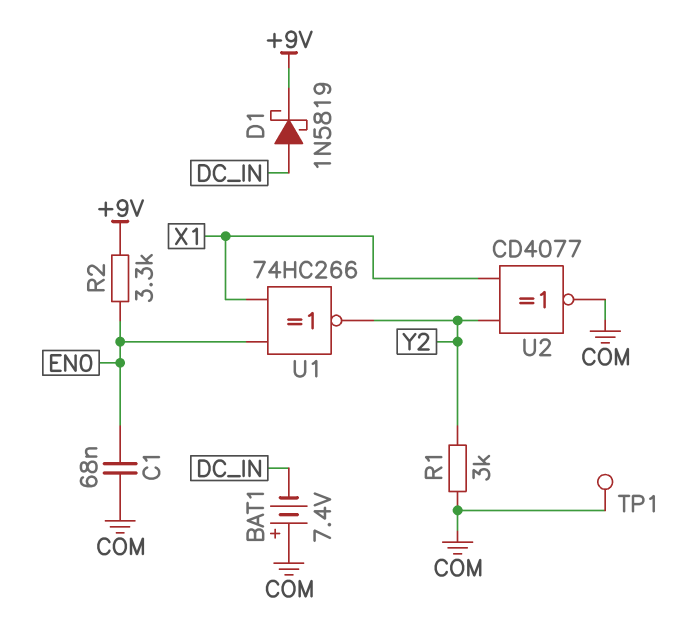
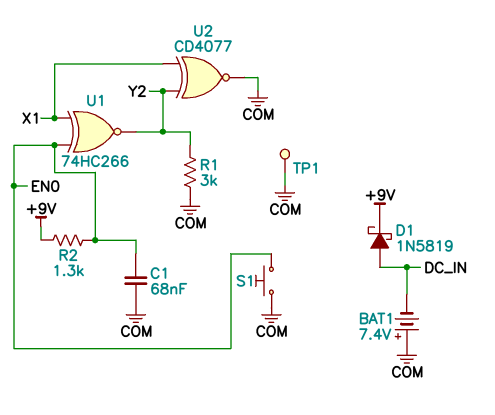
R2: 3.3k (+9V, EN0) -> 1.3k (+9V, EN0)
S1: none -> button (COM, EN0)

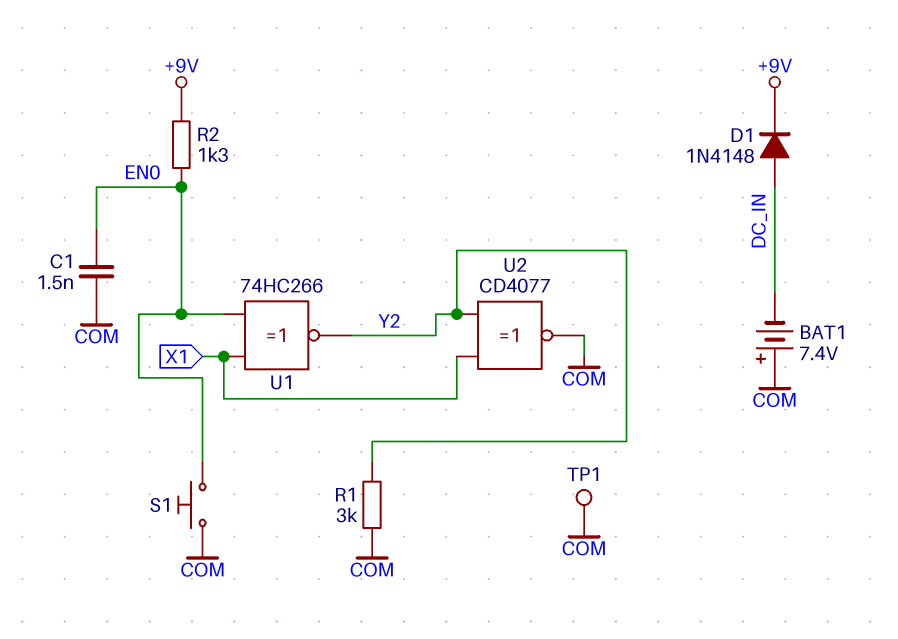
C1: 68nF (COM, EN0) -> 1.5nF (COM, EN0)
D1: schottky 1N5819 (A DC_IN, K +9V) -> diode 1N4148 (A DC_IN, K +9V)

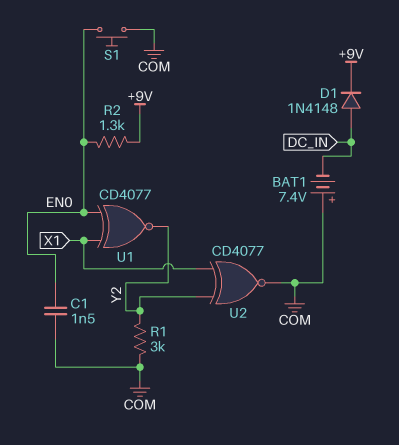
TP1: test point (COM) -> none
U1: XNOR 74HC266 (in EN0, in X1, out Y2) -> XNOR CD4077 (in EN0, in X1, out Y2)

